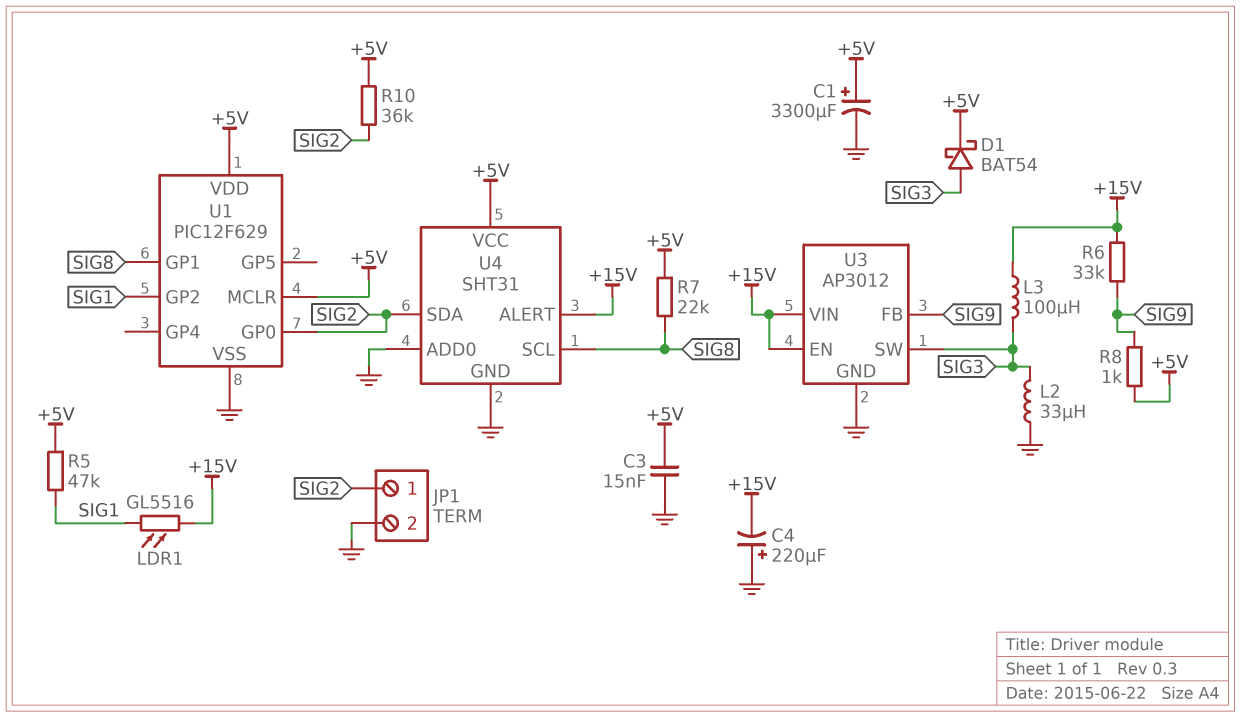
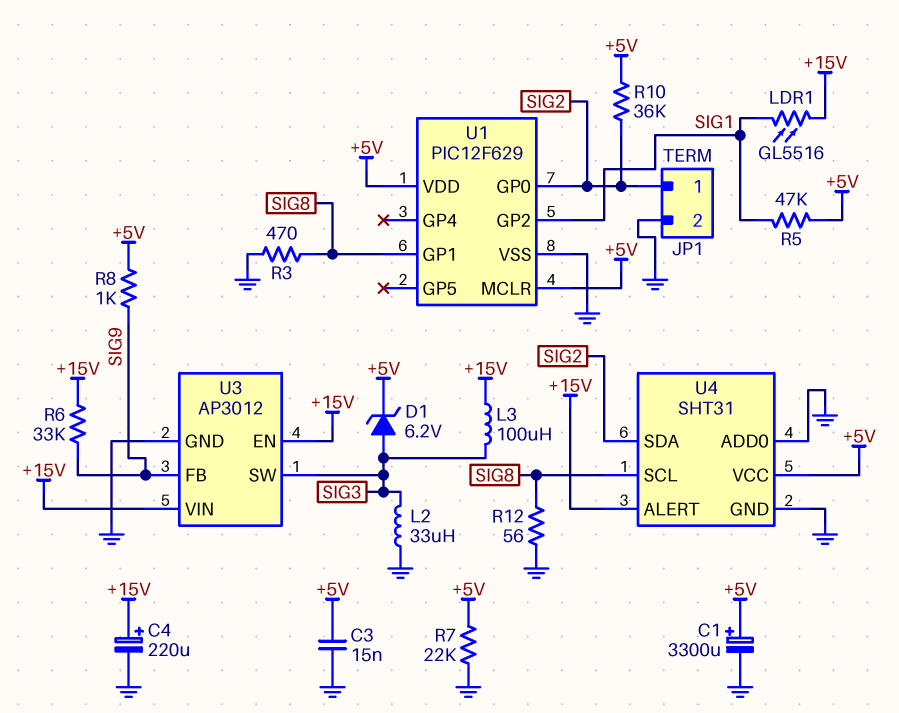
C4: 220uF (plus GND, minus +15V) -> 220uF (plus +15V, minus GND)
D1: schottky BAT54 (A SIG3, K +5V) -> zener 6.2V (A SIG3, K +5V)
R3: none -> 470 (GND, SIG8)
R7: 22k (+5V, SIG8) -> 22k (+5V, GND)
R12: none -> 56 (GND, SIG8)

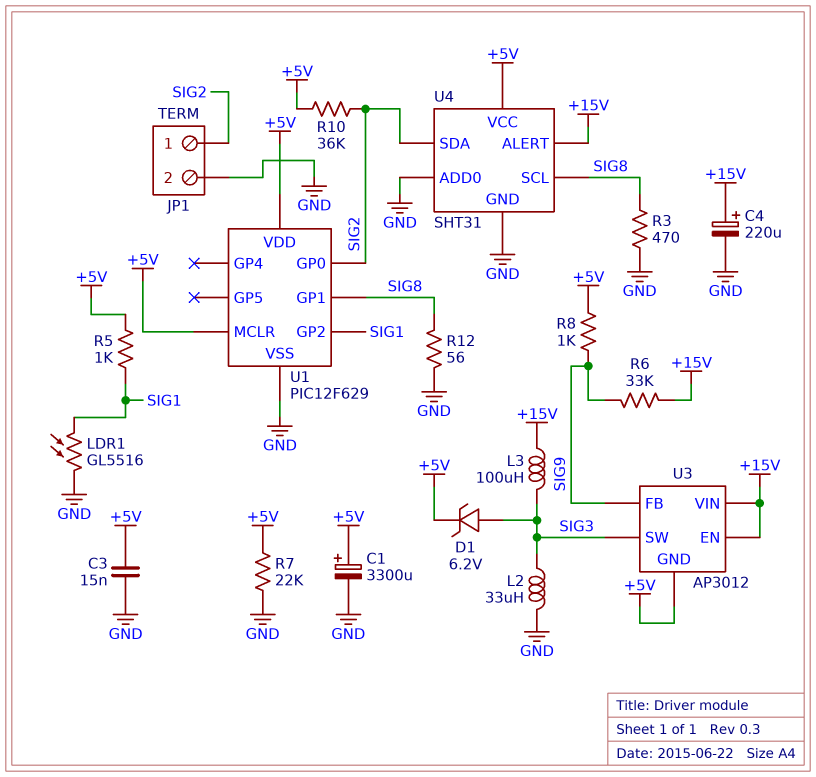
LDR1: GL5516 (+15V, SIG1) -> GL5516 (GND, SIG1)
R5: 47k (+5V, SIG1) -> 1k (+5V, SIG1)
U3 pin GND: GND -> +5V

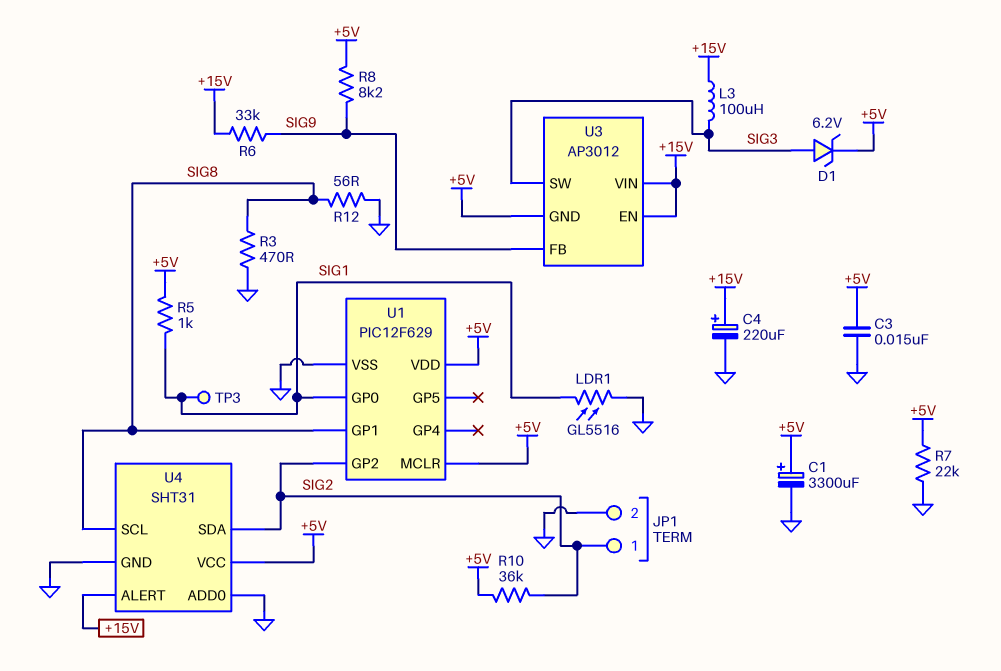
L2: 33uH (GND, SIG3) -> none
R8: 1k (+5V, SIG9) -> 8.2k (+5V, SIG9)
TP3: none -> test point (SIG1)
U1 pin GP0: SIG2 -> SIG1
U1 pin GP2: SIG1 -> SIG2

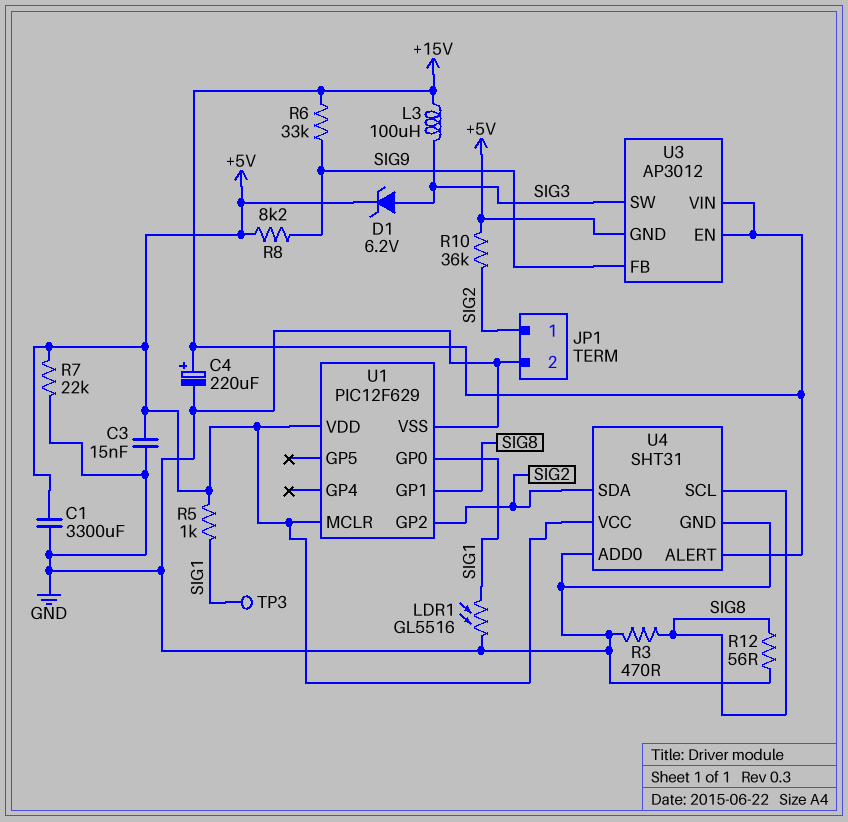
C1: 3300uF (plus +5V, minus GND) -> 3300uF (+5V, GND)

